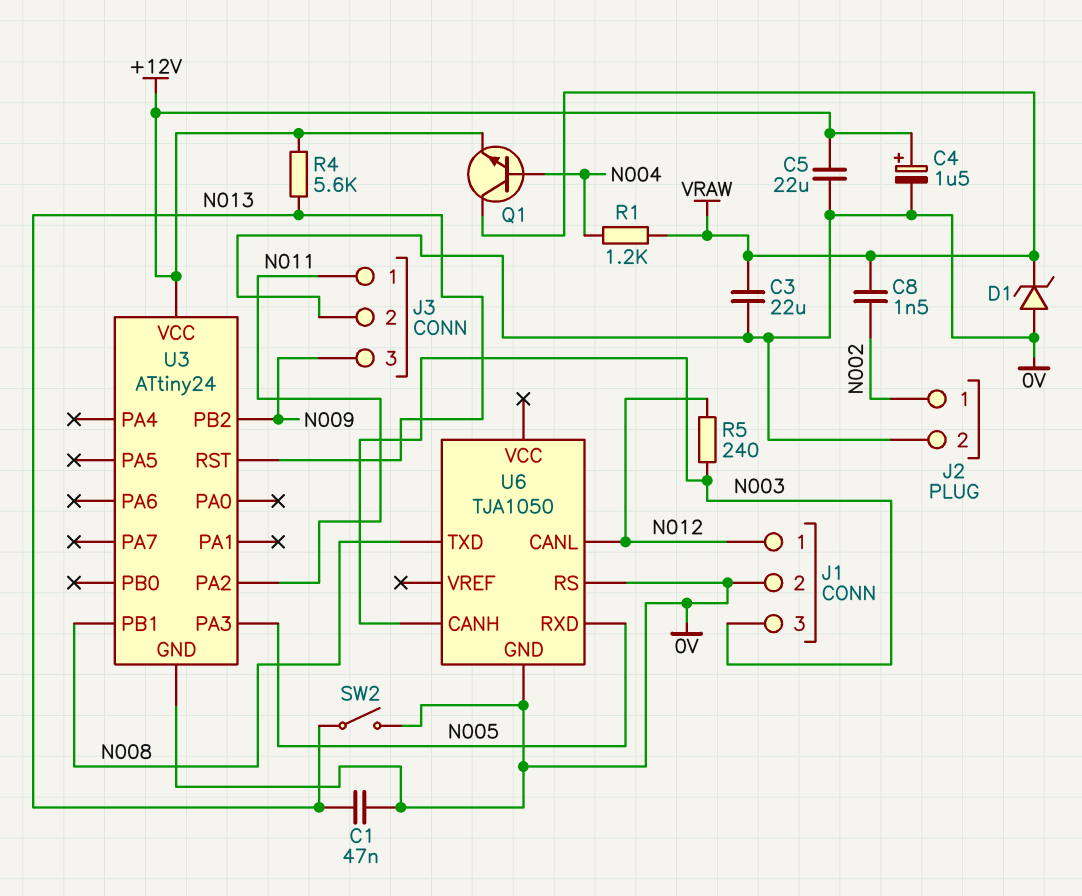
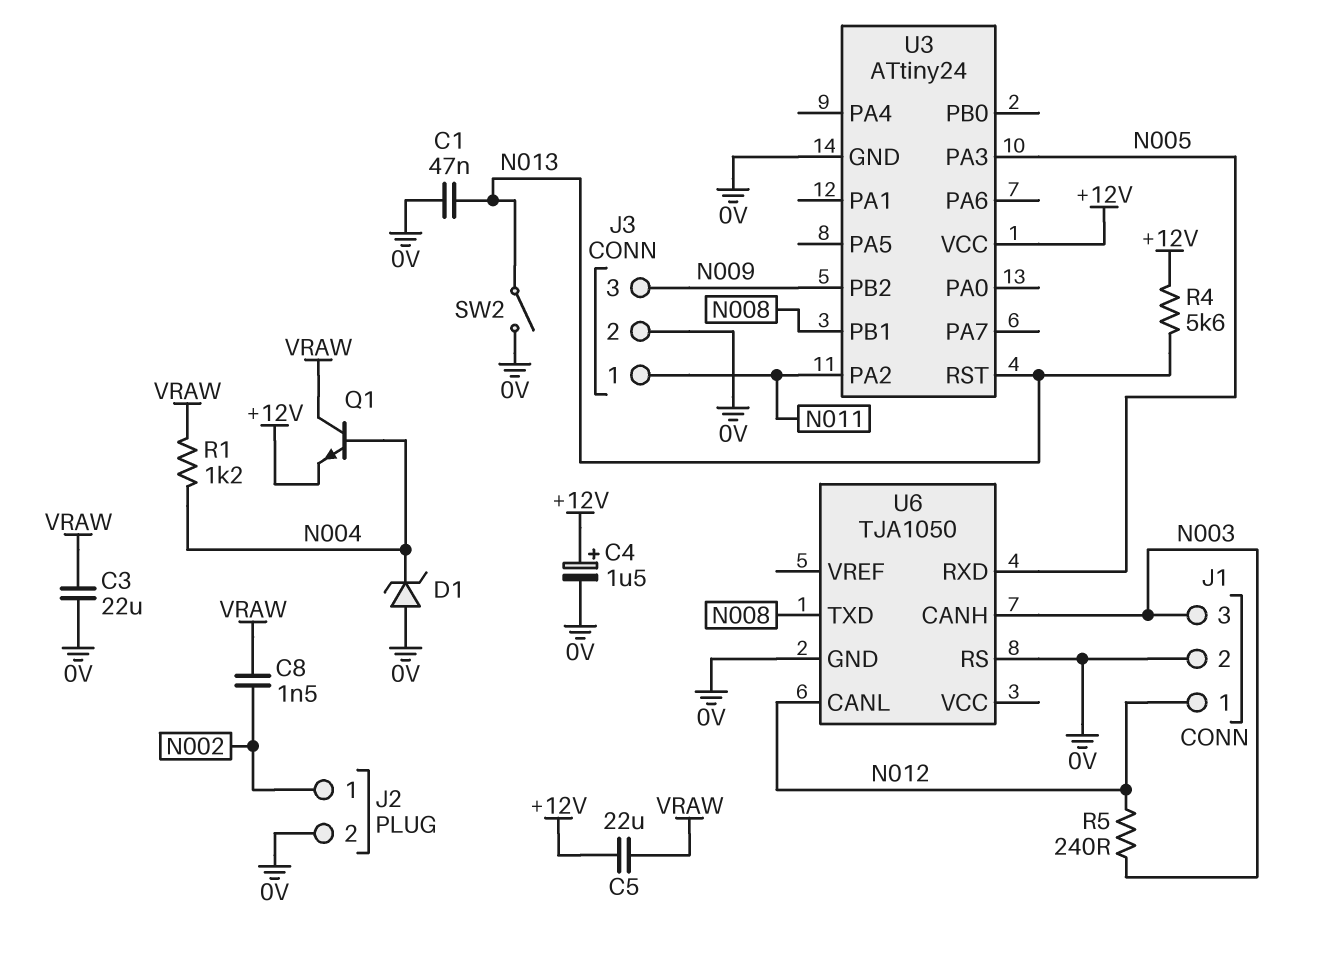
C5: 22uF (+12V, 0V) -> 22uF (+12V, VRAW)
D1: zener (A 0V, K VRAW) -> zener (A 0V, K N004)

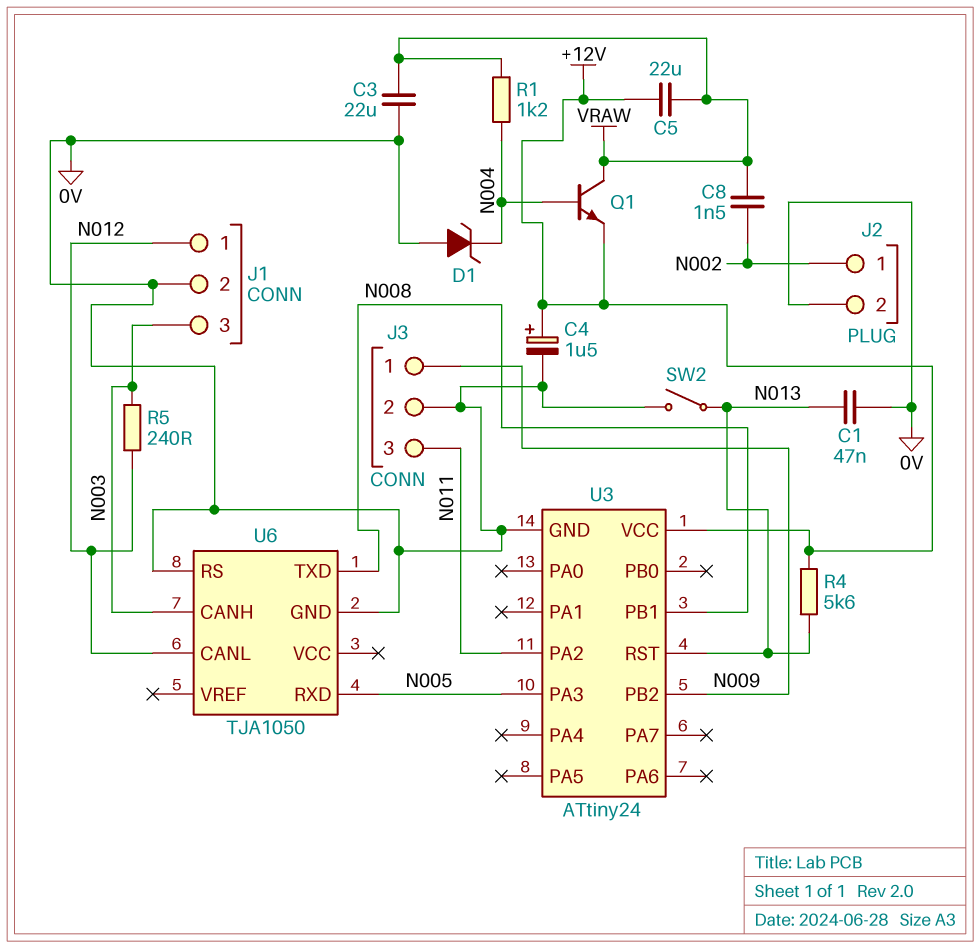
J3 pin 1: N011 -> N009
J3 pin 3: N009 -> N011

